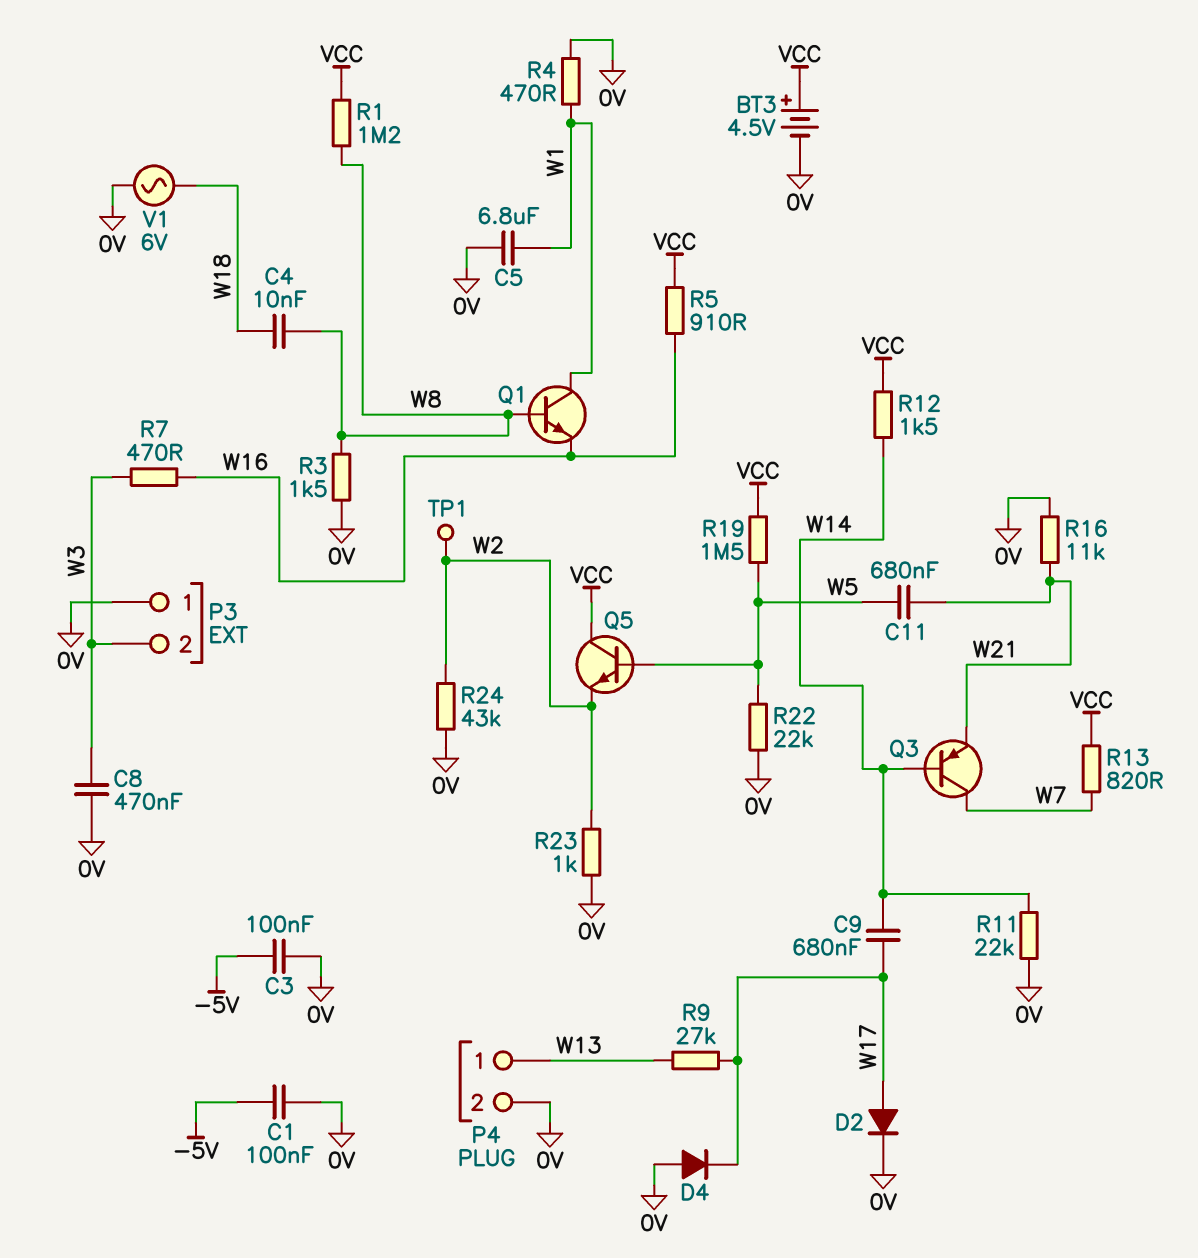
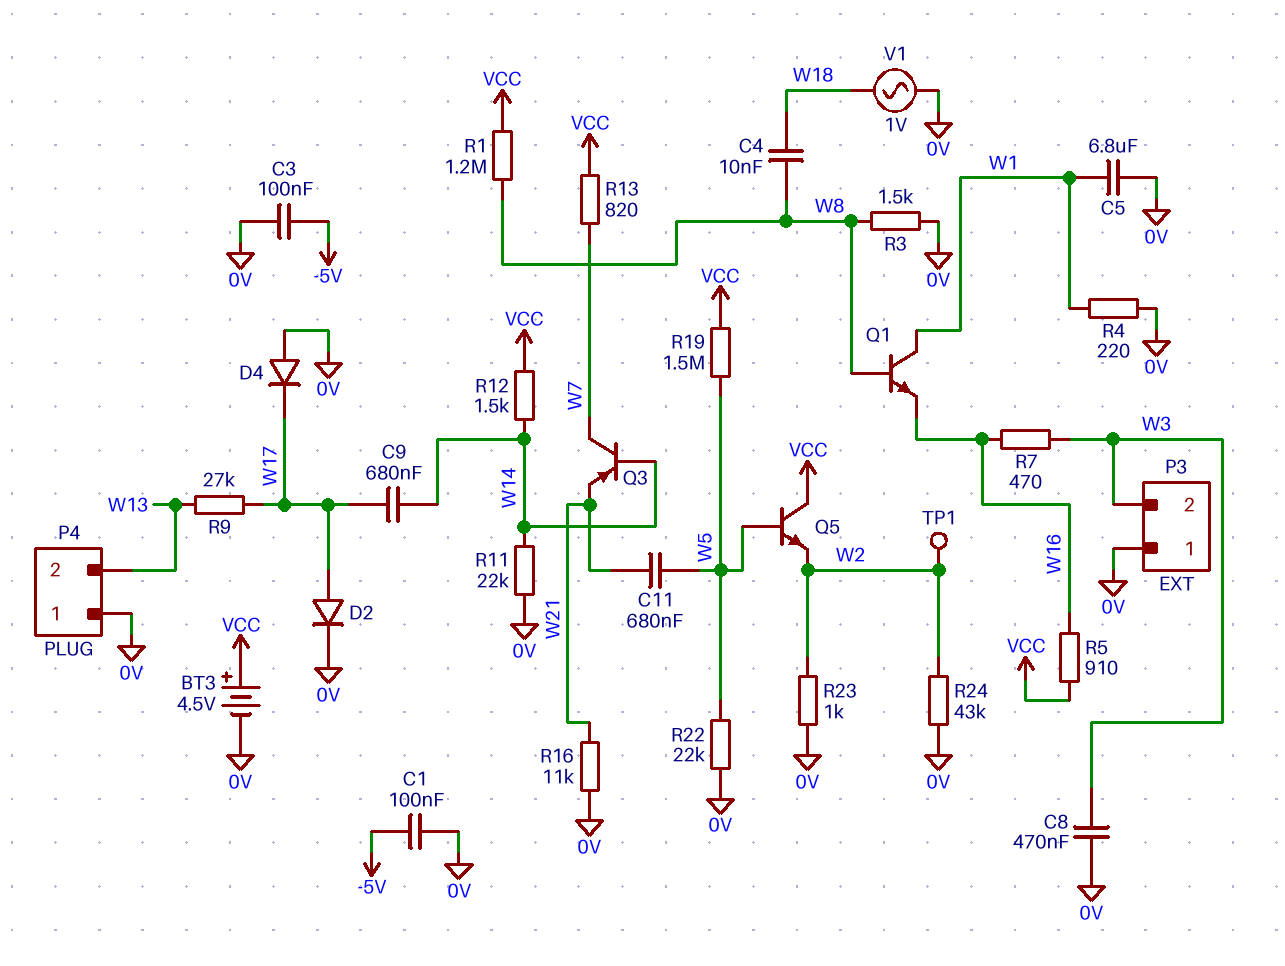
P4 pin 1: W13 -> 0V
P4 pin 2: 0V -> W13
R4: 470 (0V, W1) -> 220 (0V, W1)
V1: AC 6V (0V, W18) -> AC 1V (0V, W18)

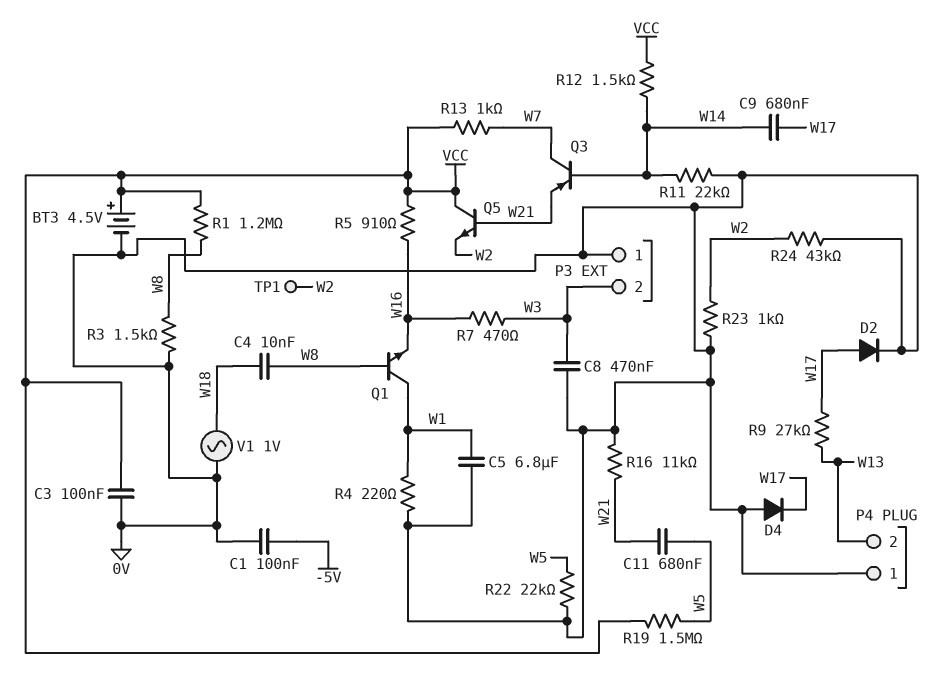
C3: 100nF (-5V, 0V) -> 100nF (0V, VCC)
Q5: NPN (B W5, C VCC, E W2) -> NPN (B W21, C VCC, E W2)
R13: 820 (VCC, W7) -> 1k (VCC, W7)

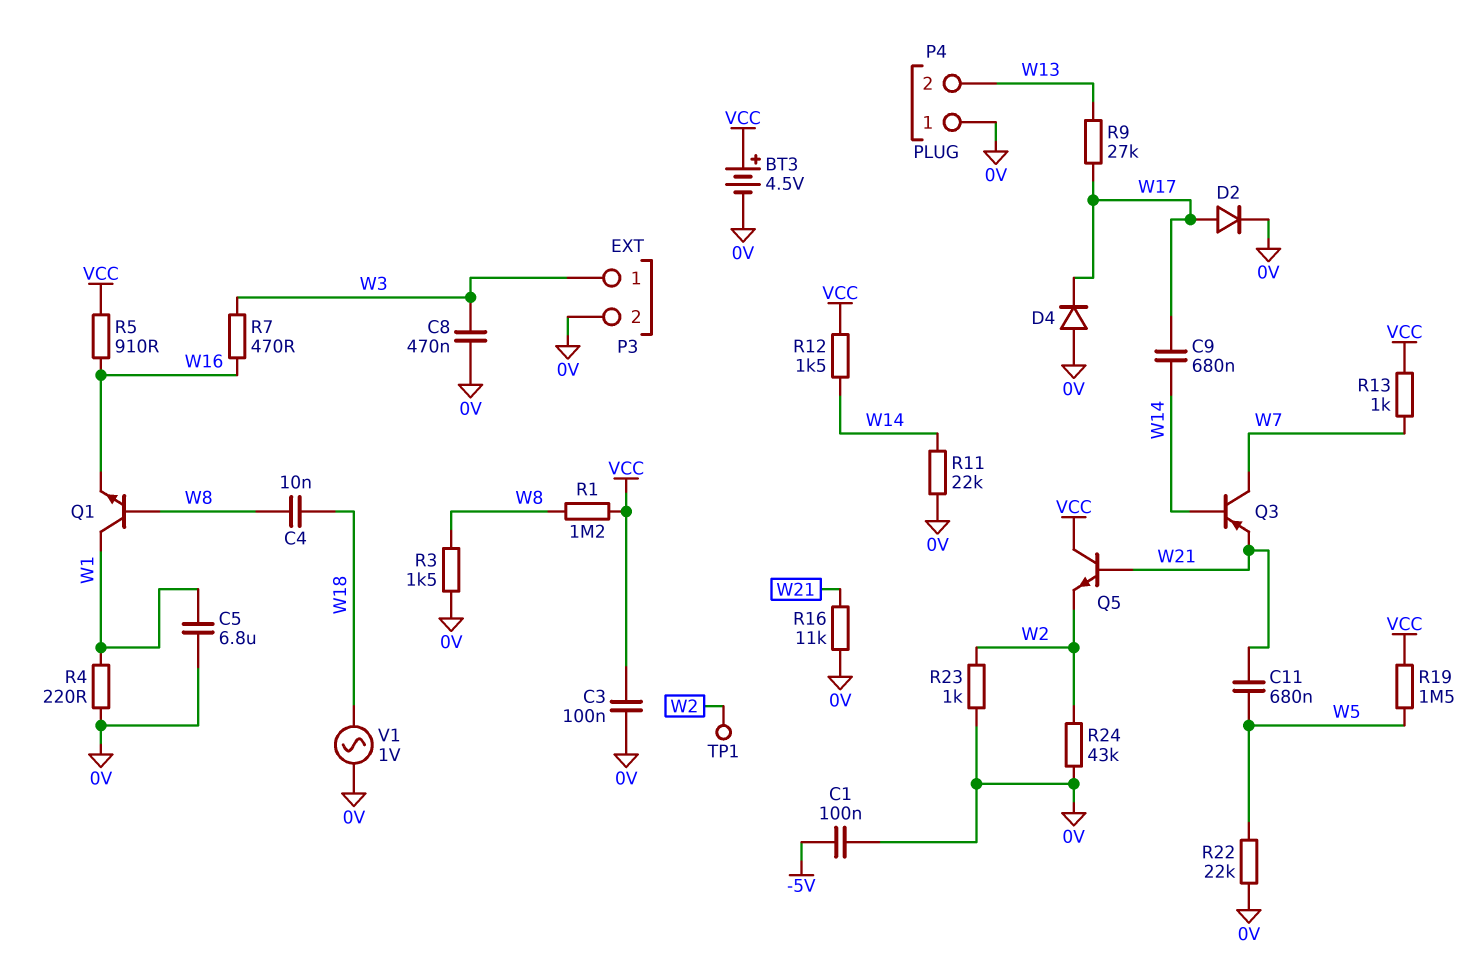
P3 pin 1: 0V -> W3
P3 pin 2: W3 -> 0V

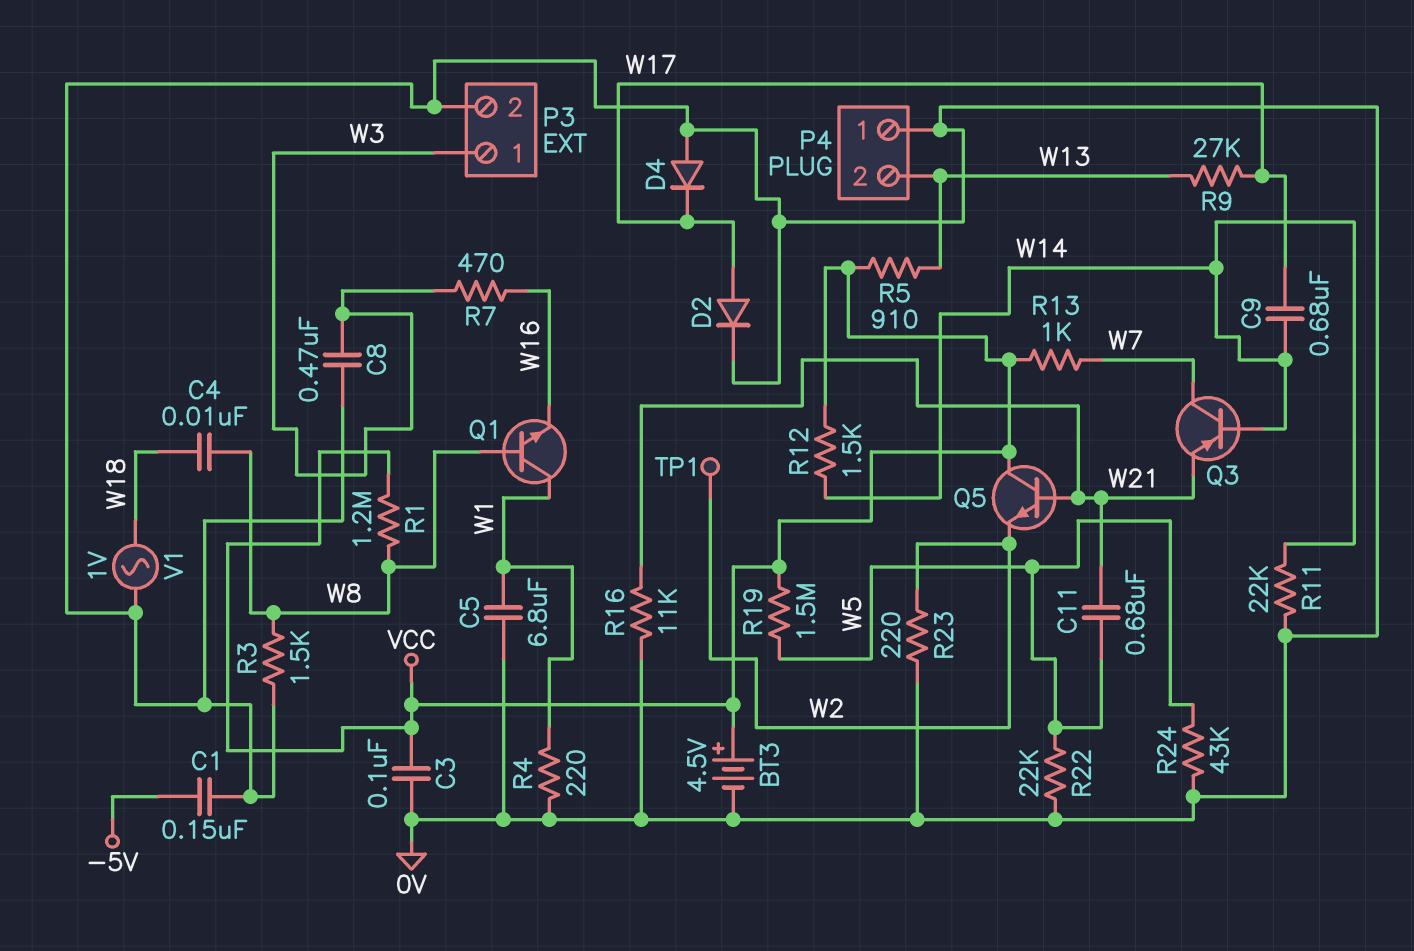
C1: 100nF (-5V, 0V) -> 150nF (-5V, 0V)
R5: 910 (VCC, W16) -> 910 (VCC, W13)
R23: 1k (0V, W2) -> 220 (0V, W2)
R24: 43k (0V, W2) -> 43k (0V, W5)

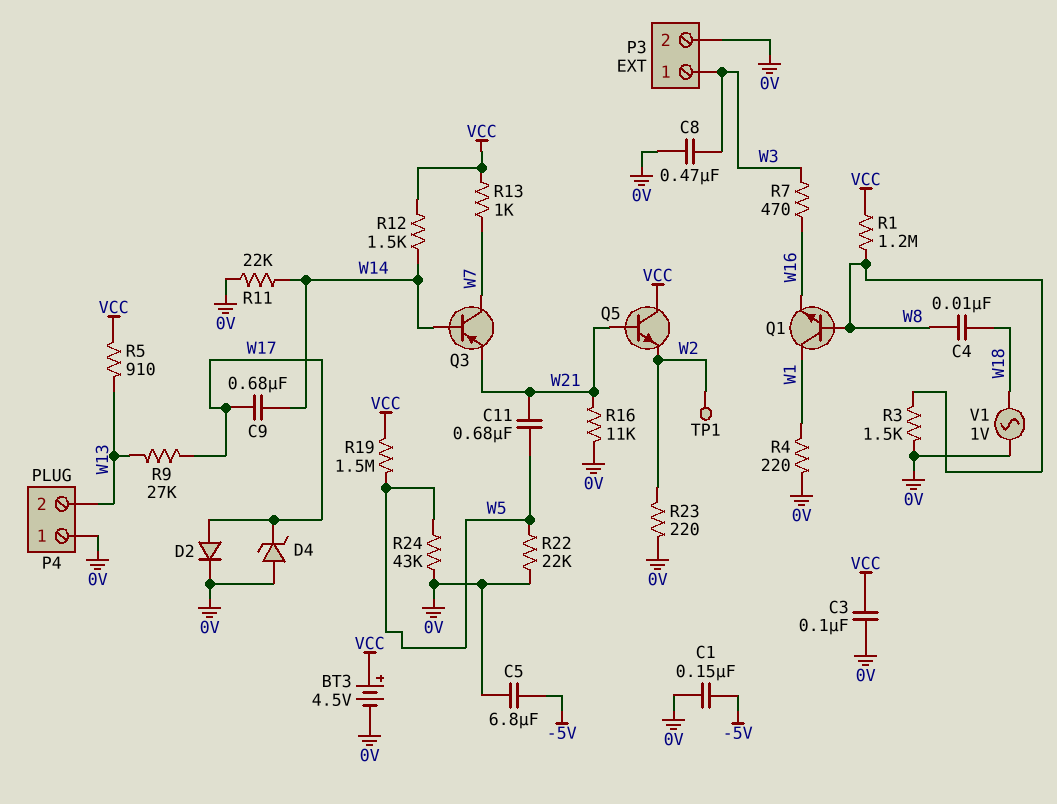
C5: 6.8uF (0V, W1) -> 6.8uF (-5V, 0V)
D4: diode (A 0V, K W17) -> zener (A 0V, K W17)

